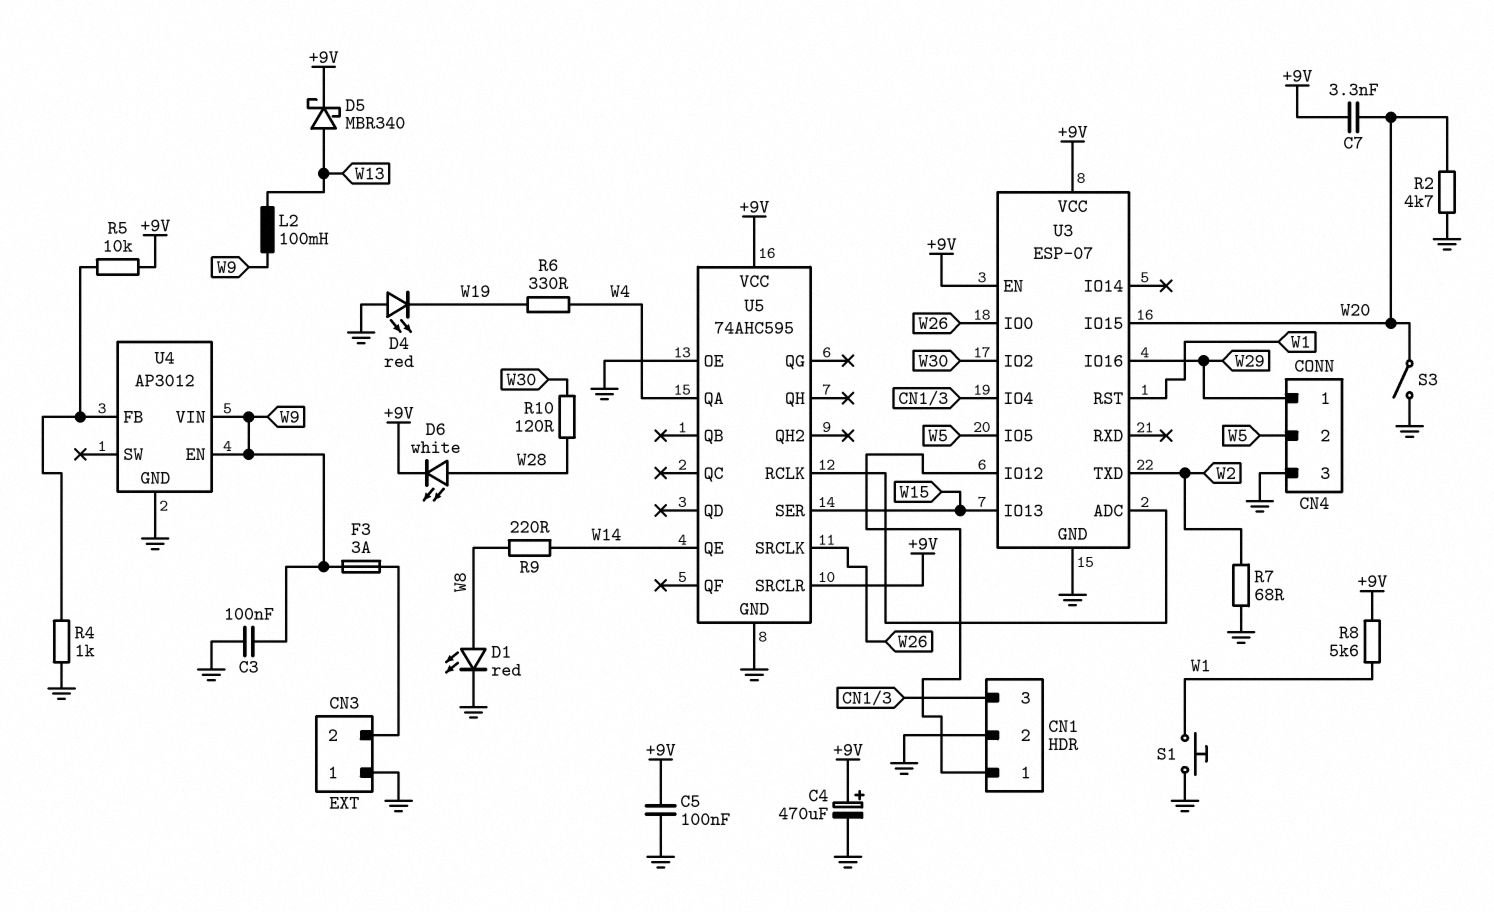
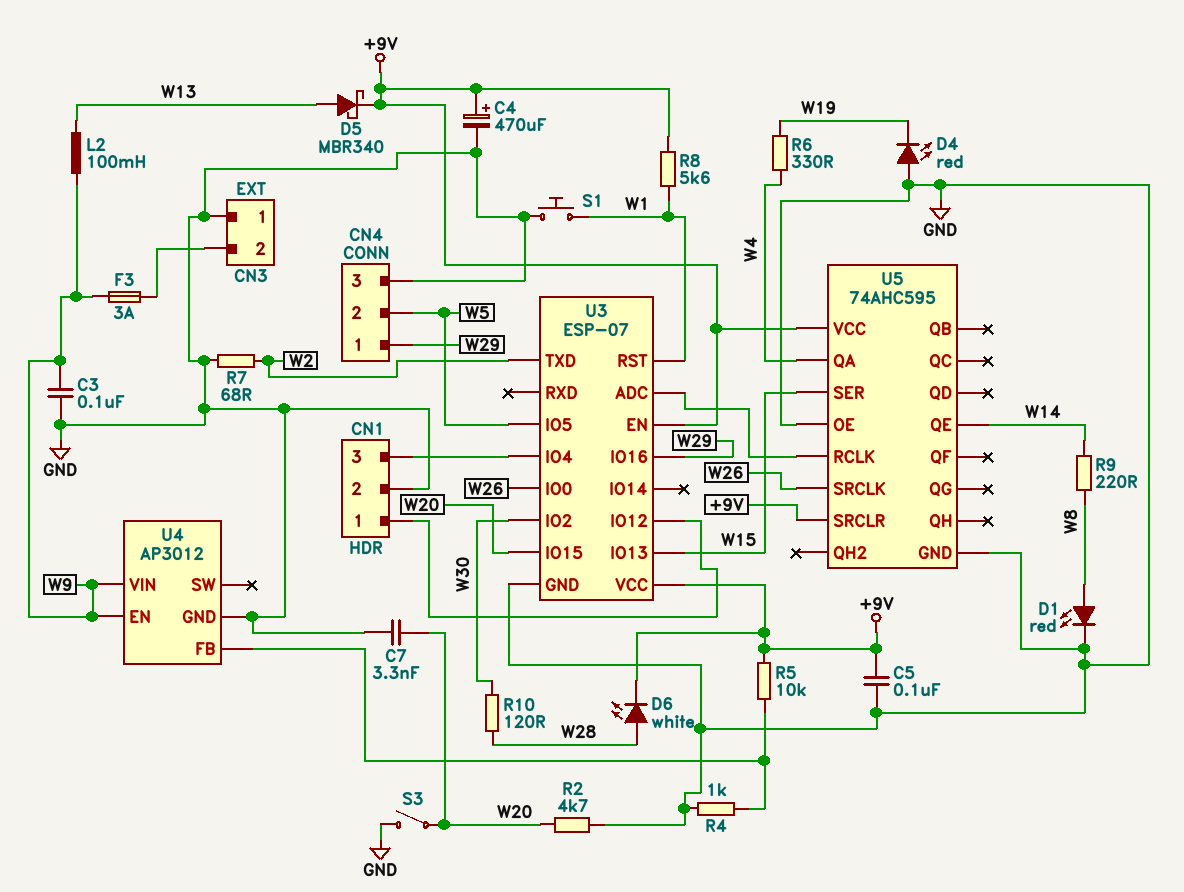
C7: 3.3nF (+9V, W20) -> 3.3nF (GND, W20)

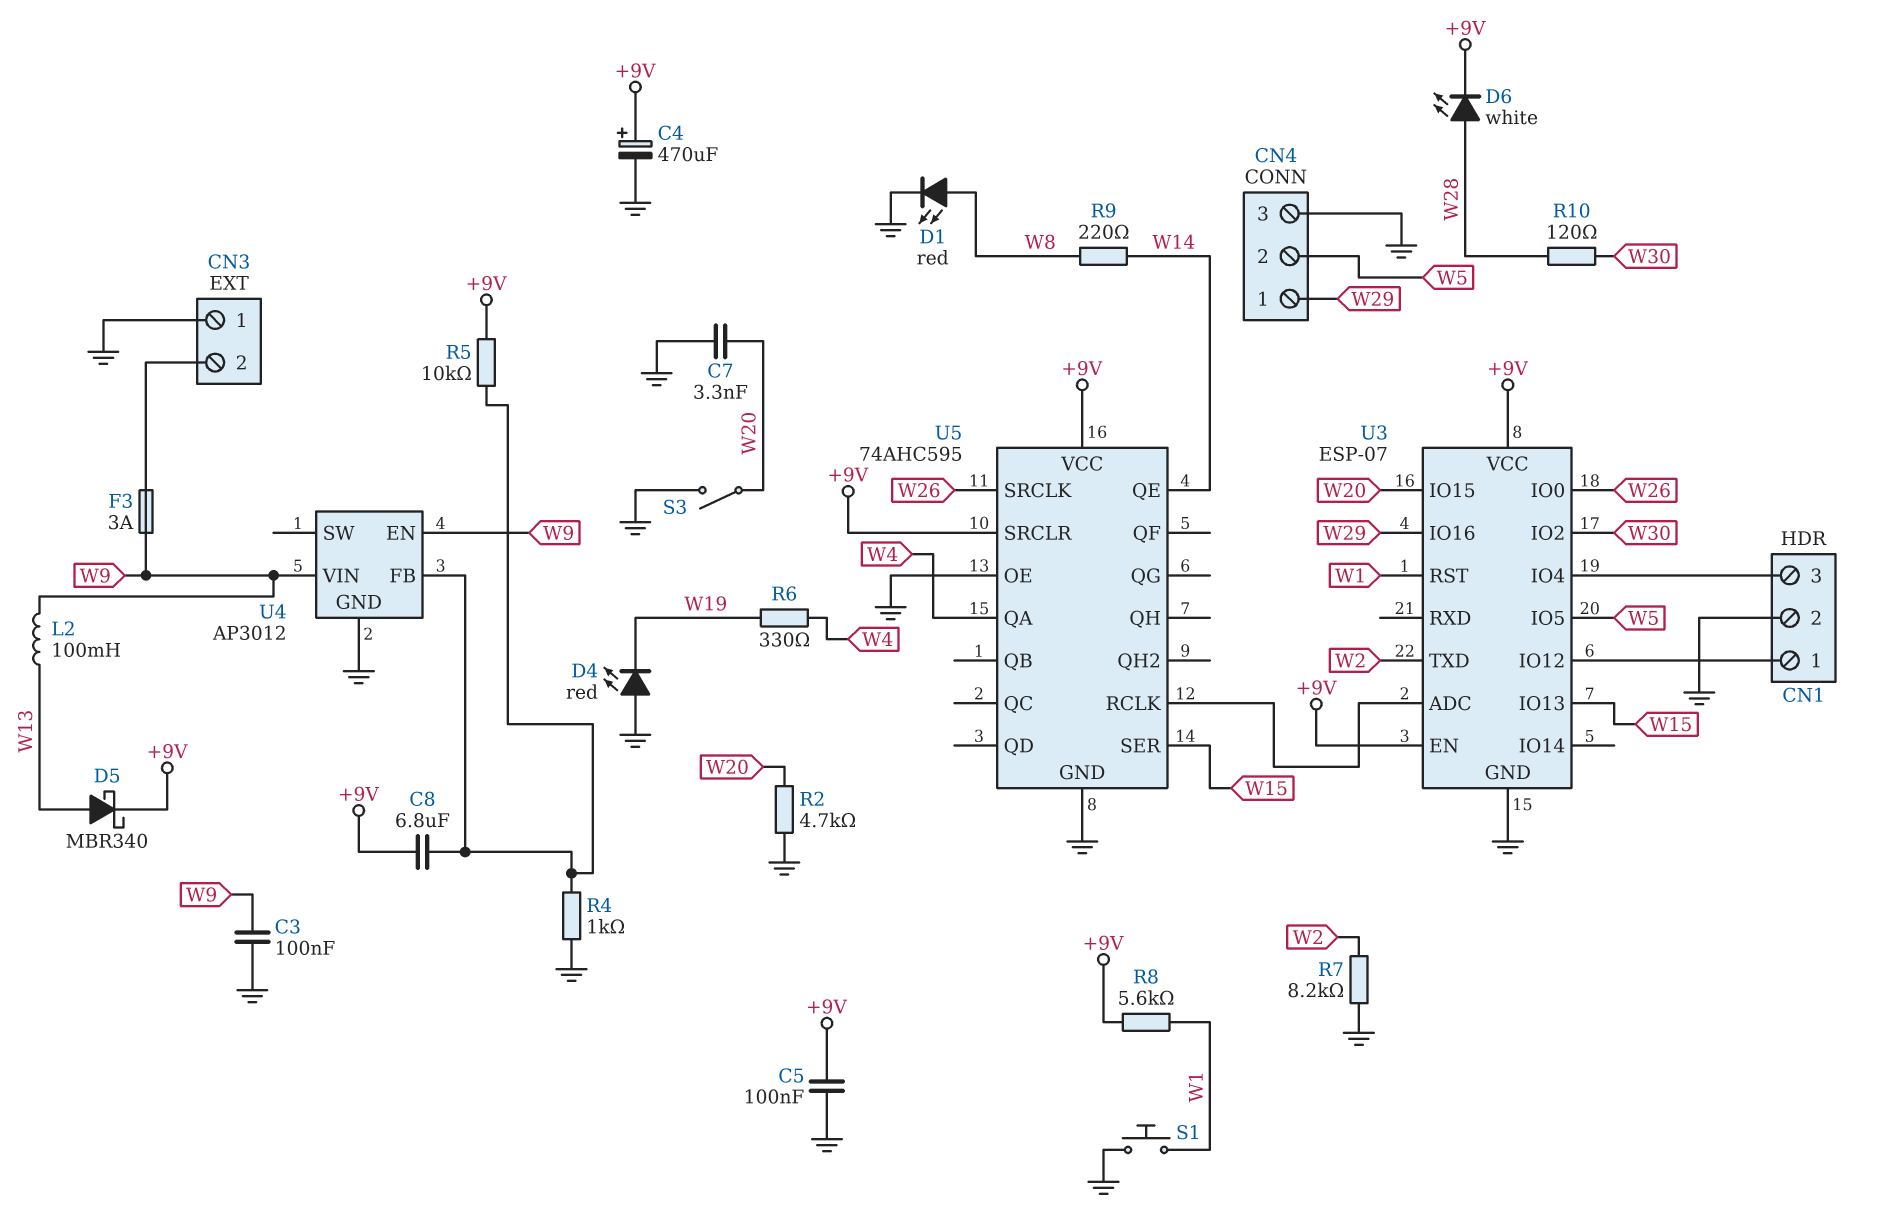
C8: none -> 6.8uF (+9V, U4/FB)
R7: 68 (GND, W2) -> 8.2k (GND, W2)

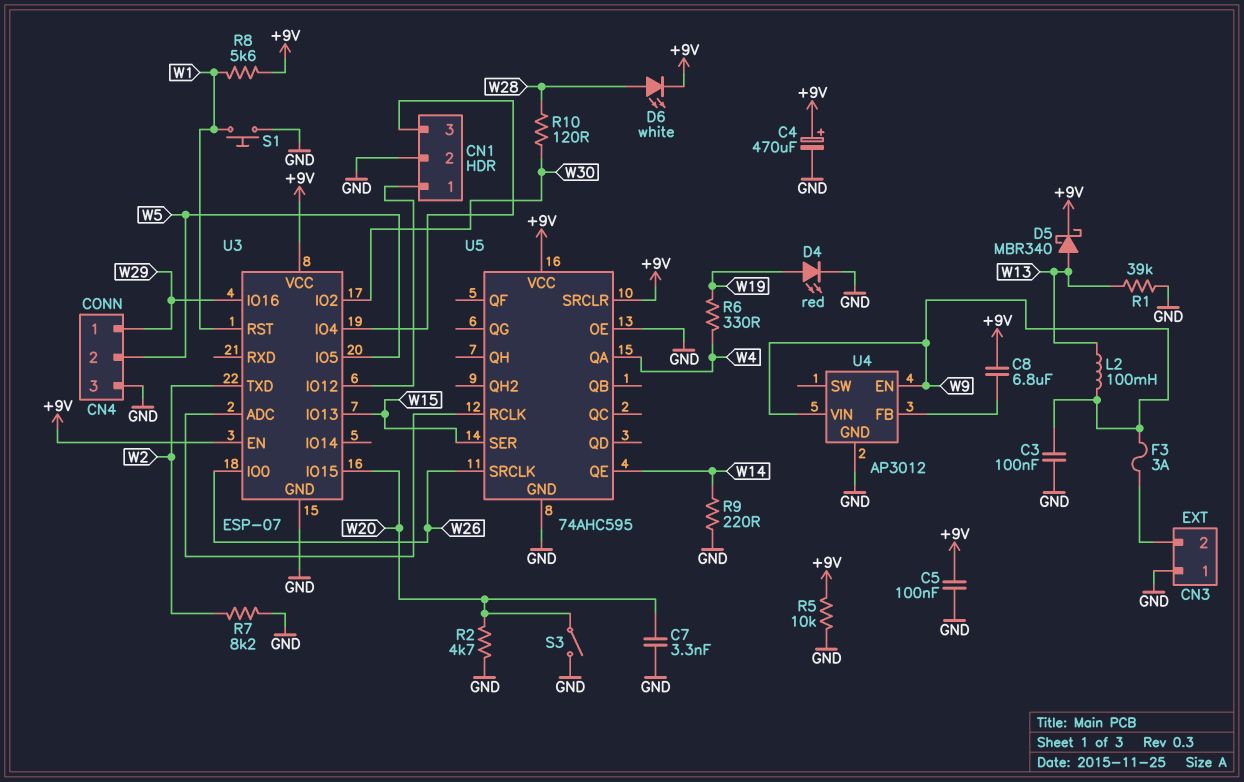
D1: LED red (A W8, K GND) -> none
D4: LED red (A GND, K W19) -> LED red (A W19, K GND)
R1: none -> 39k (GND, W13)
R4: 1k (GND, U4/FB) -> none
R5: 10k (+9V, U4/FB) -> 10k (+9V, GND)
R9: 220 (W8, W14) -> 220 (GND, W14)

